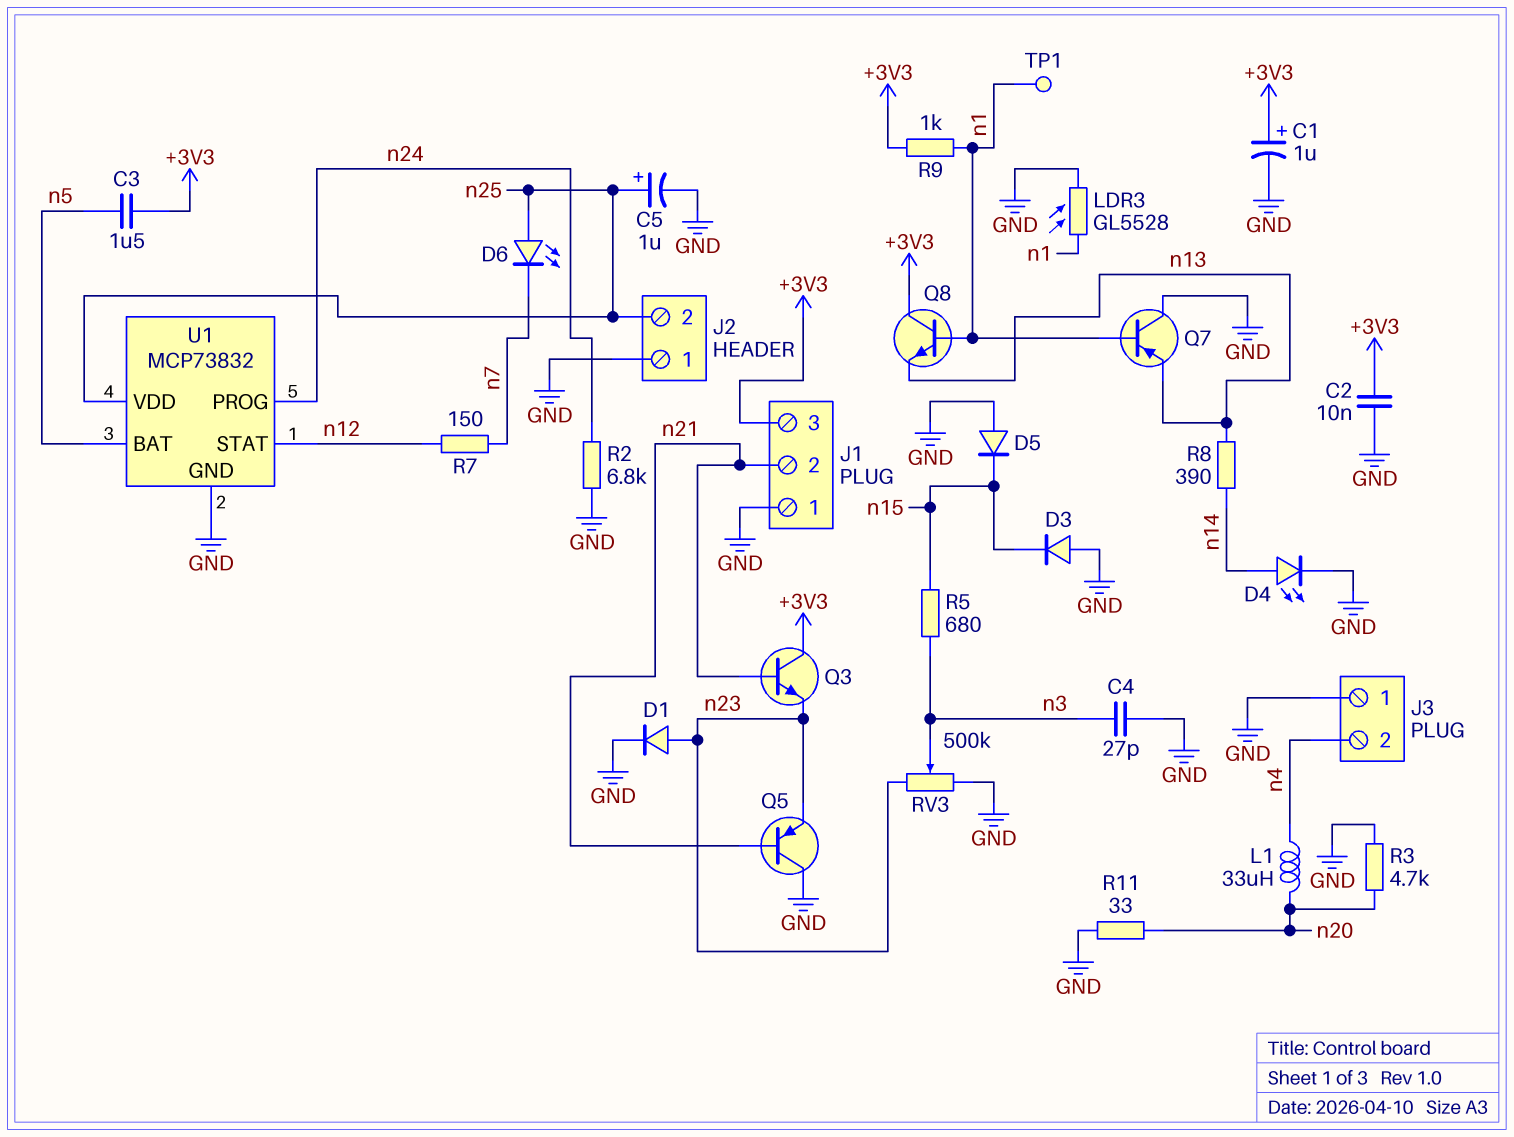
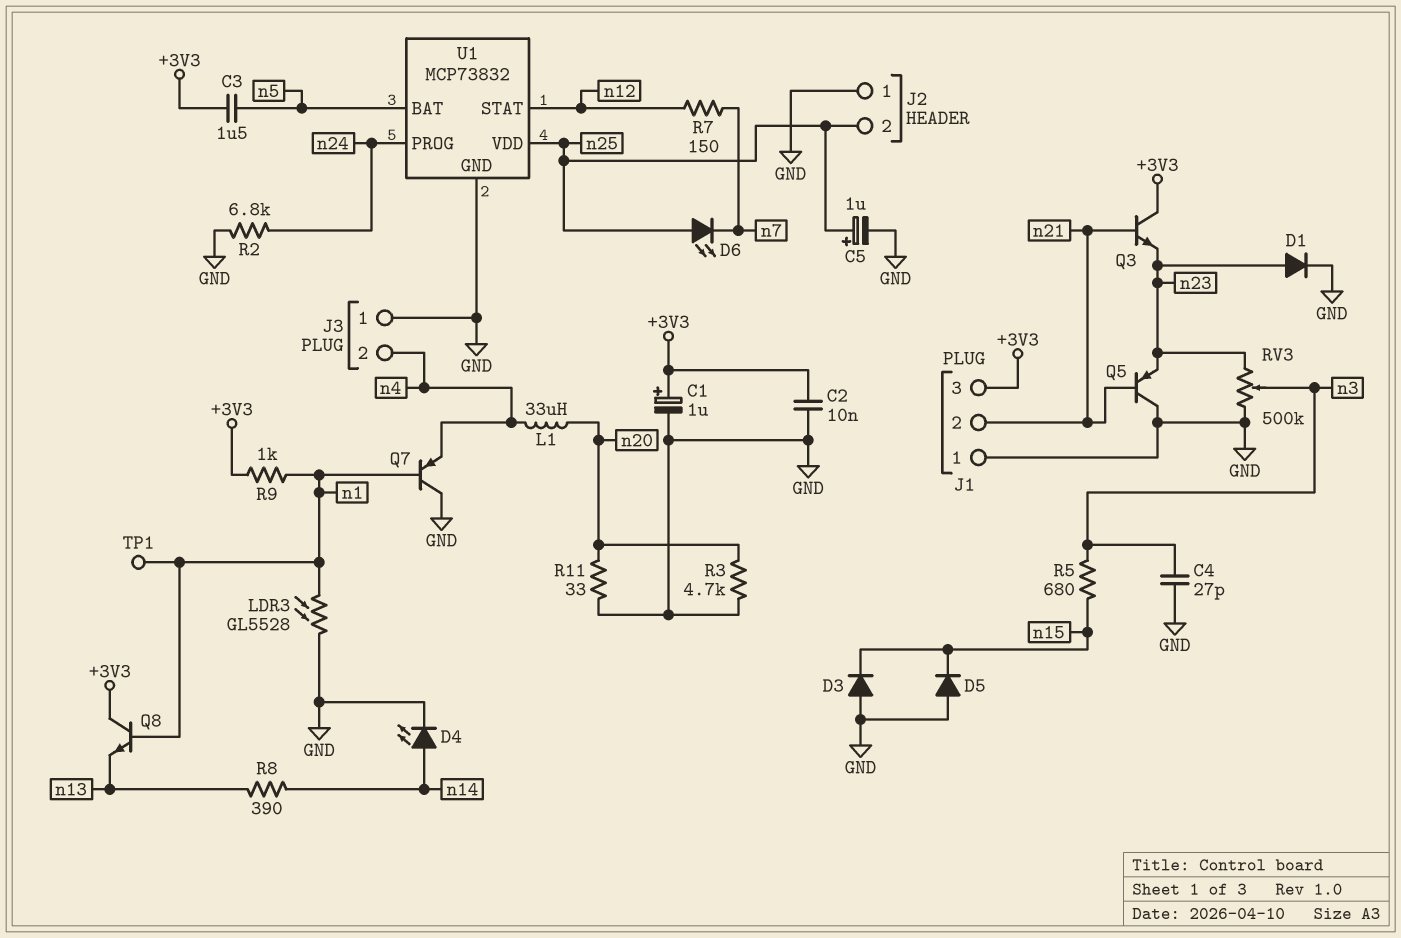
Q7: PNP (B n1, C GND, E n13) -> PNP (B n1, C GND, E n4)

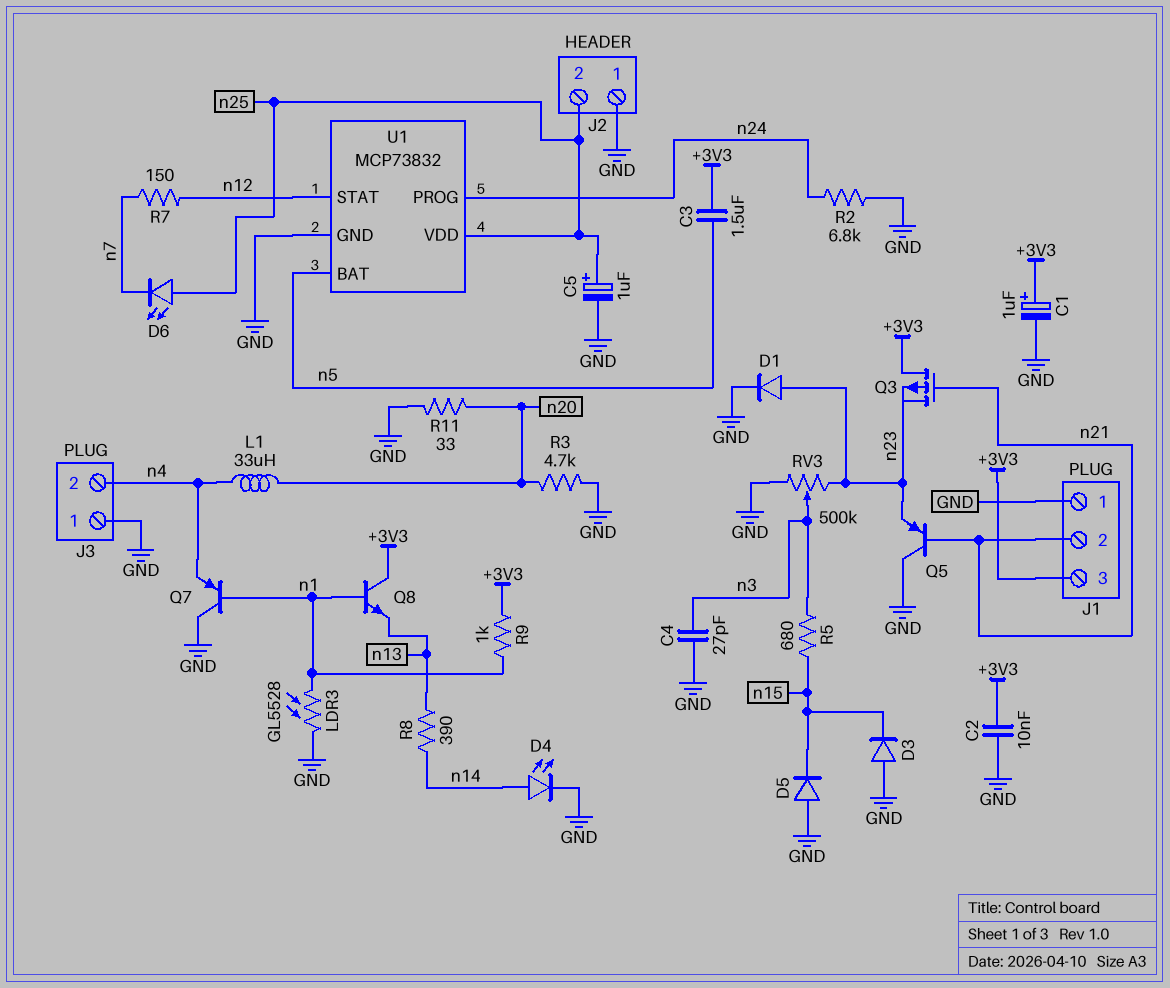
Q3: NPN (B n21, C +3V3, E n23) -> PMOS (G n21, D +3V3, S n23)
TP1: test point (n1) -> none

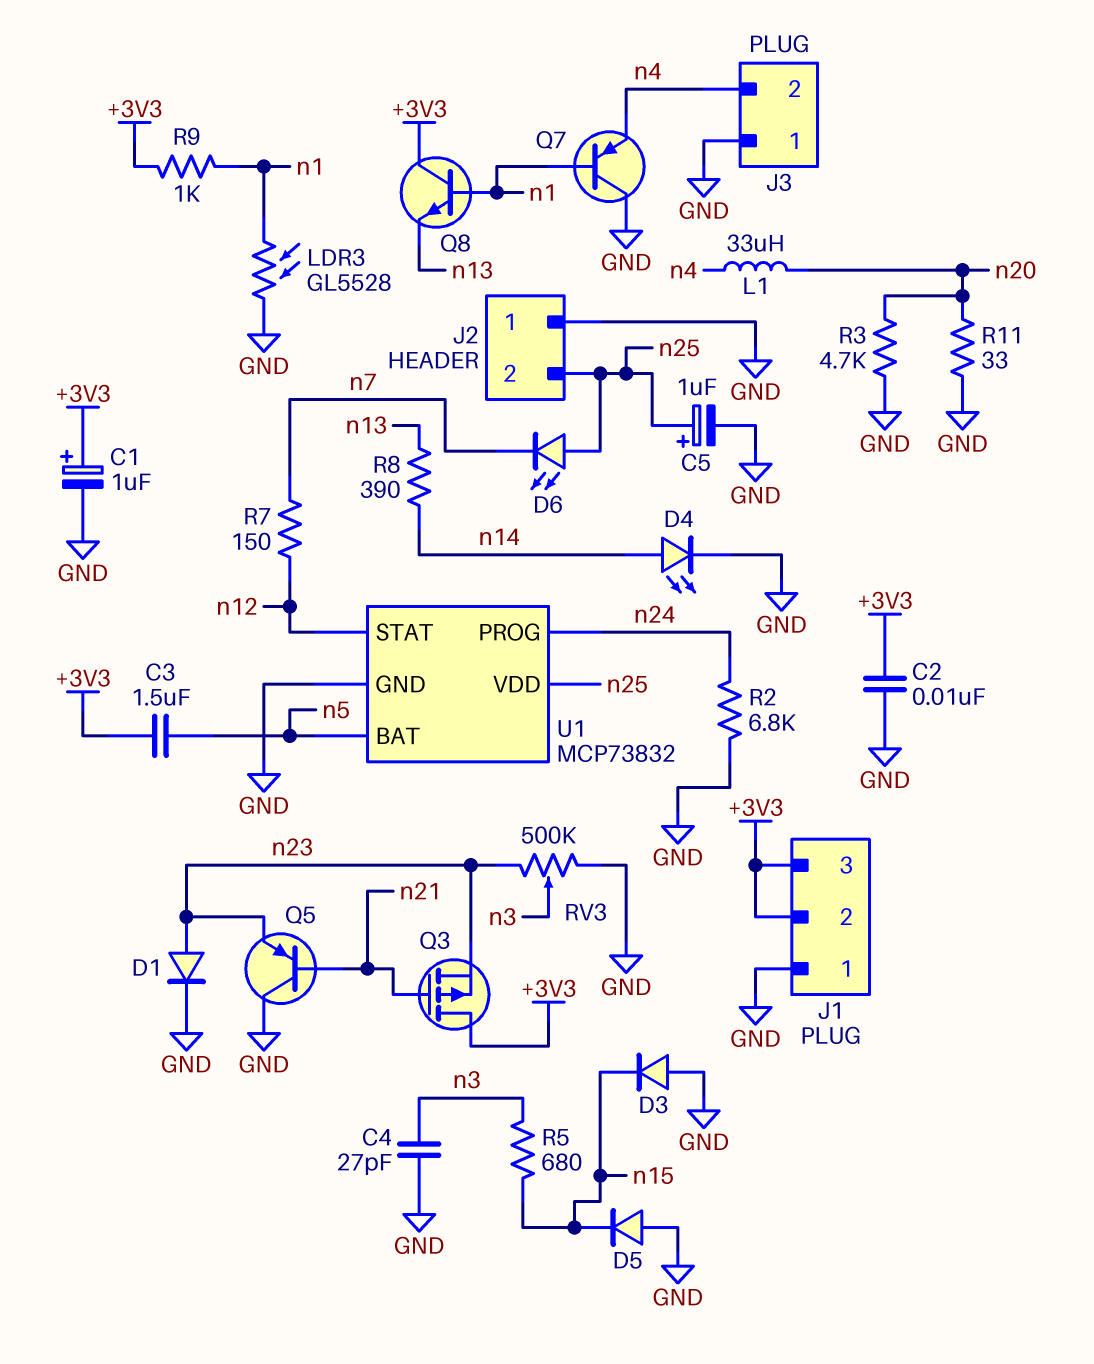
J1 pin 2: n21 -> +3V3

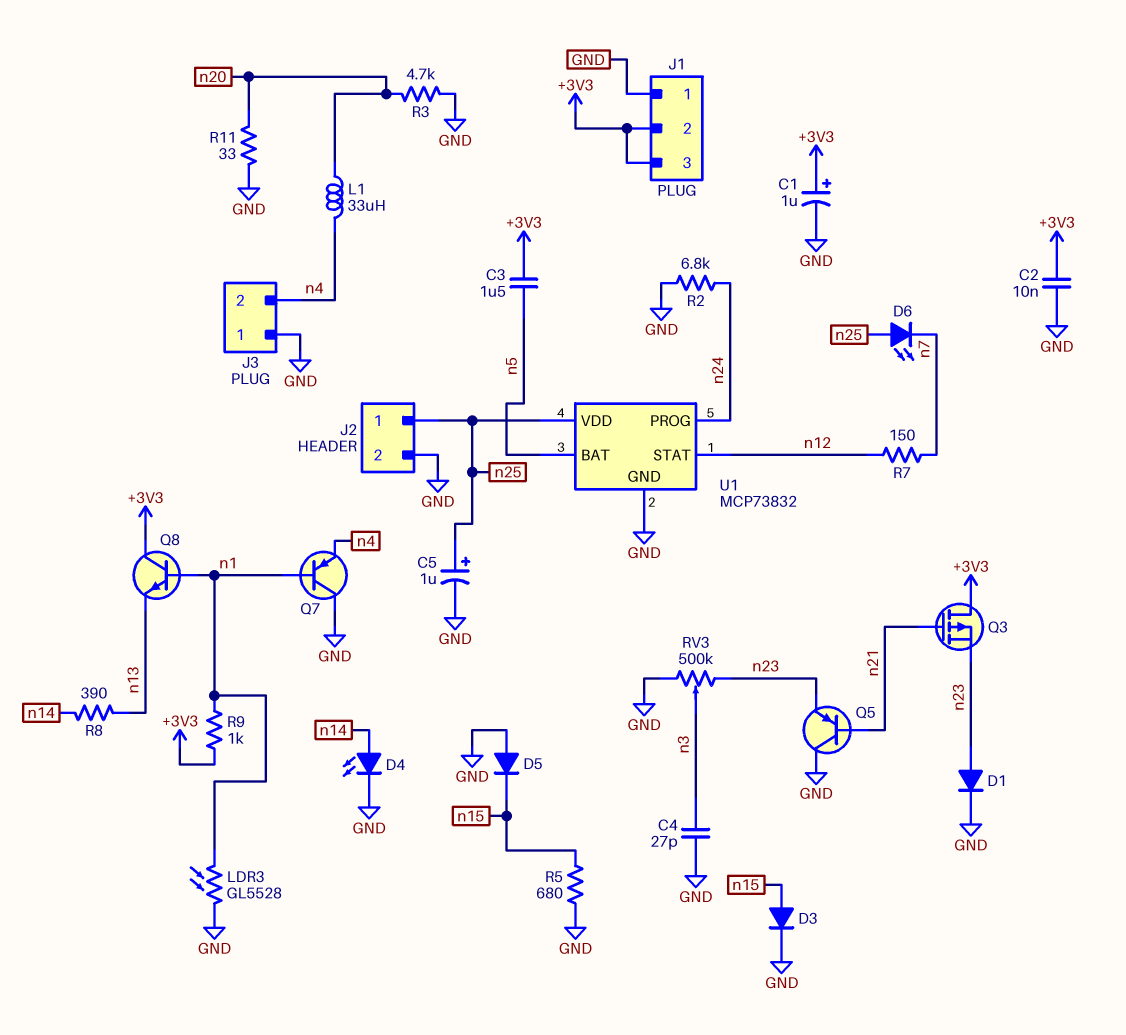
D3: diode (A GND, K n15) -> diode (A n15, K GND)
J2 pin 1: GND -> n25
J2 pin 2: n25 -> GND
R5: 680 (n3, n15) -> 680 (GND, n15)

